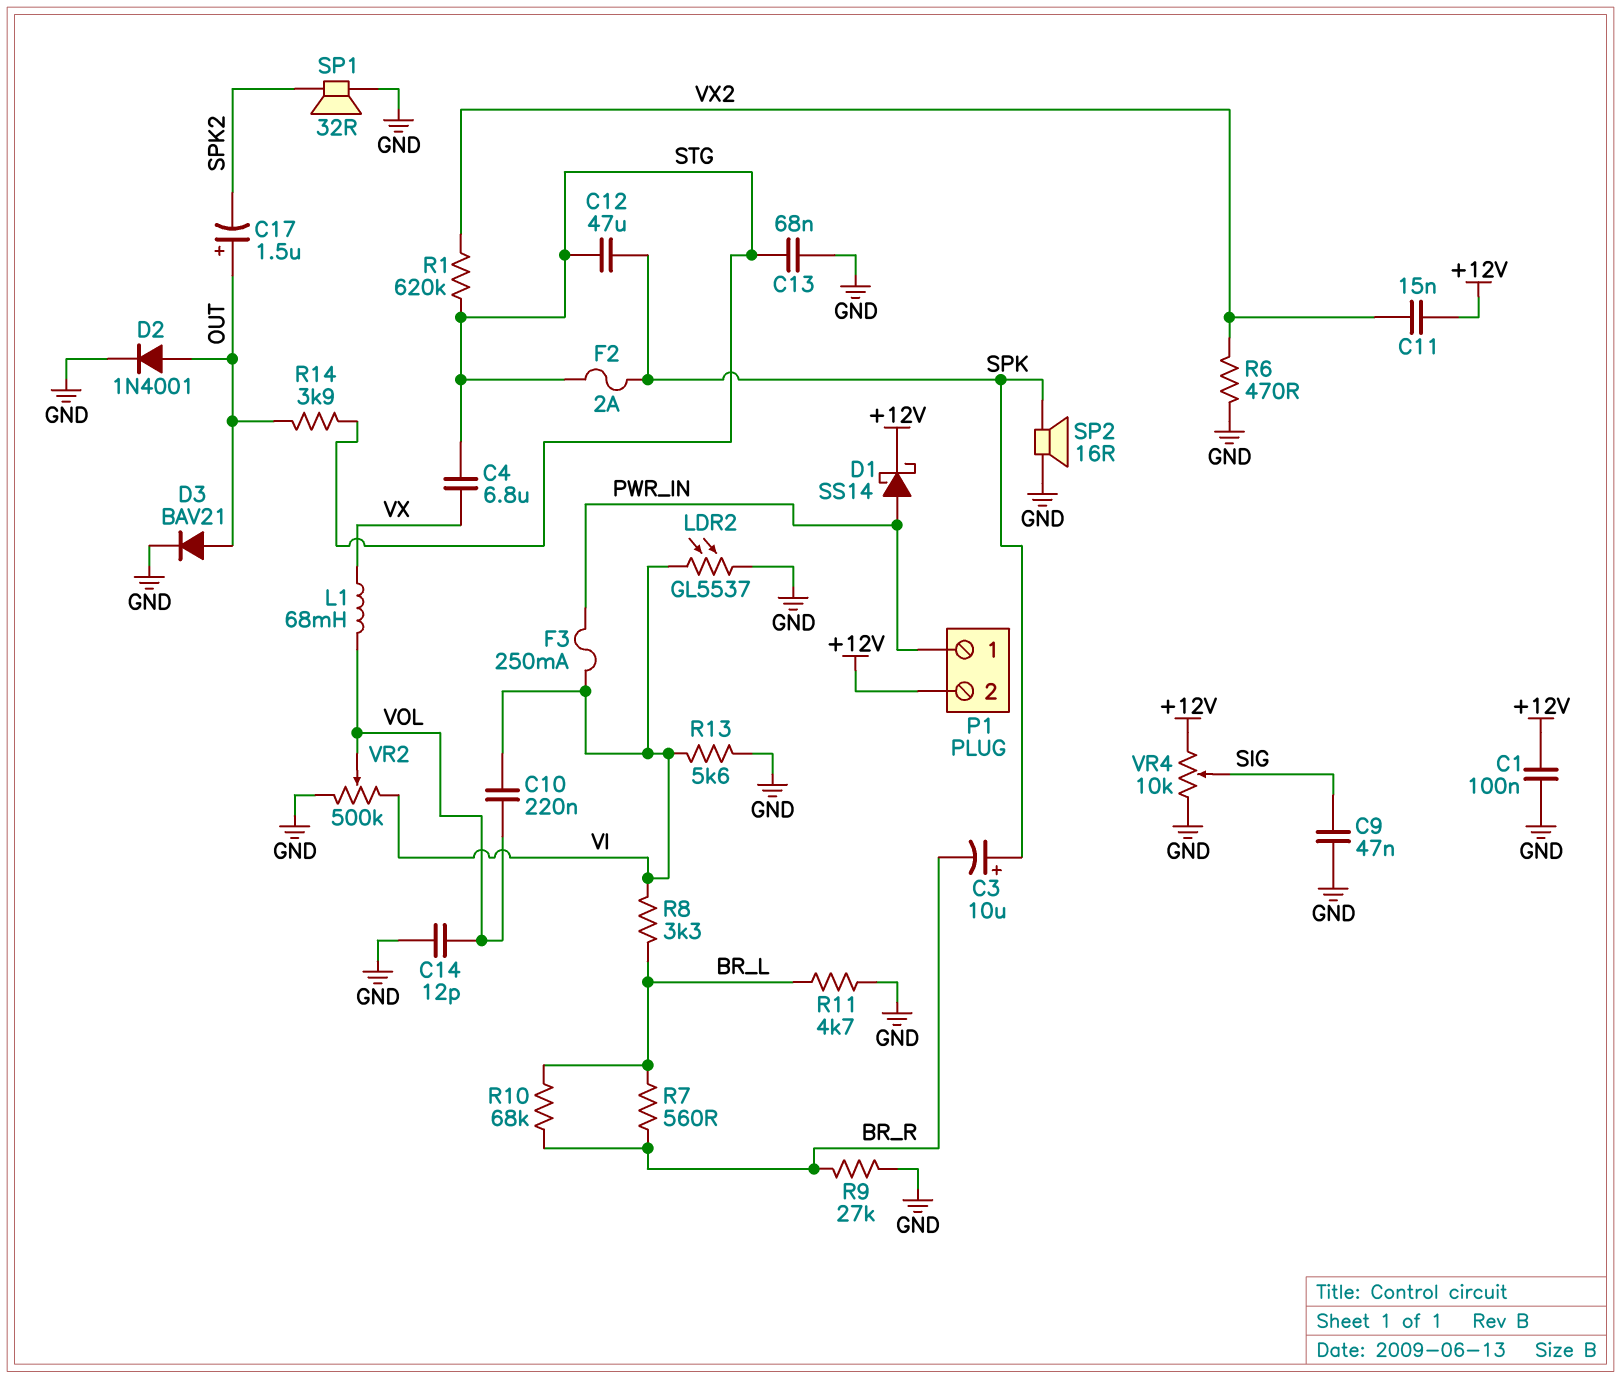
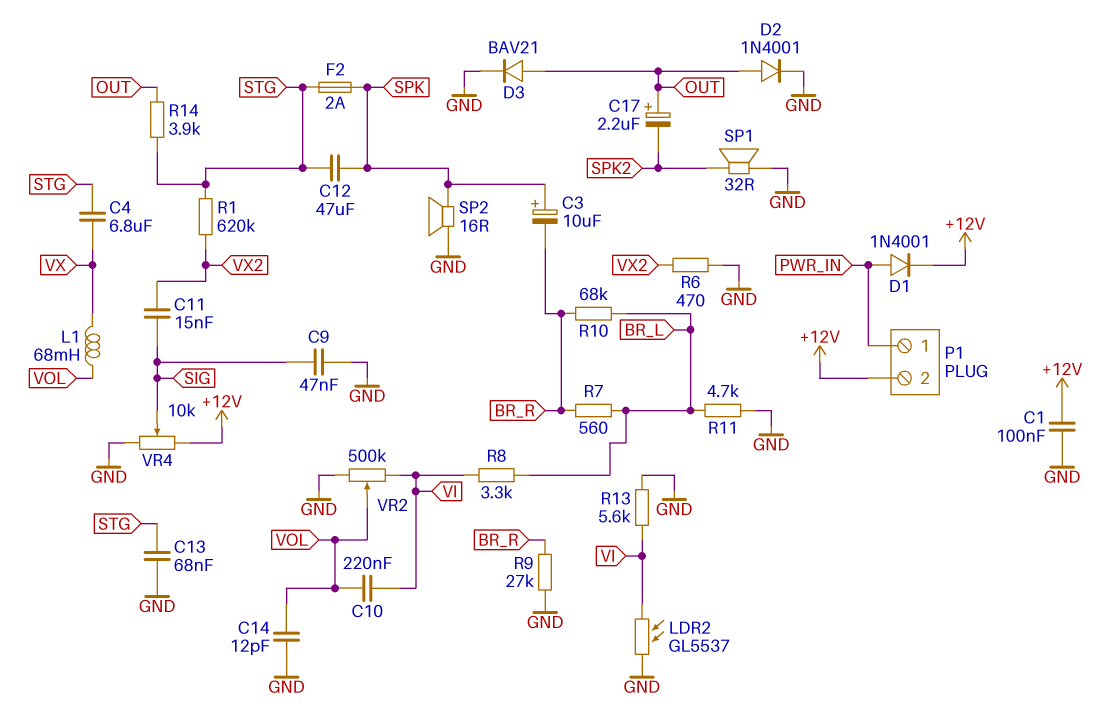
C11: 15nF (+12V, VX2) -> 15nF (SIG, VX2)
C17: 1.5uF (plus OUT, minus SPK2) -> 2.2uF (plus OUT, minus SPK2)
D1: schottky SS14 (A PWR_IN, K +12V) -> diode 1N4001 (A PWR_IN, K +12V)
F3: 250mA (PWR_IN, VI) -> none

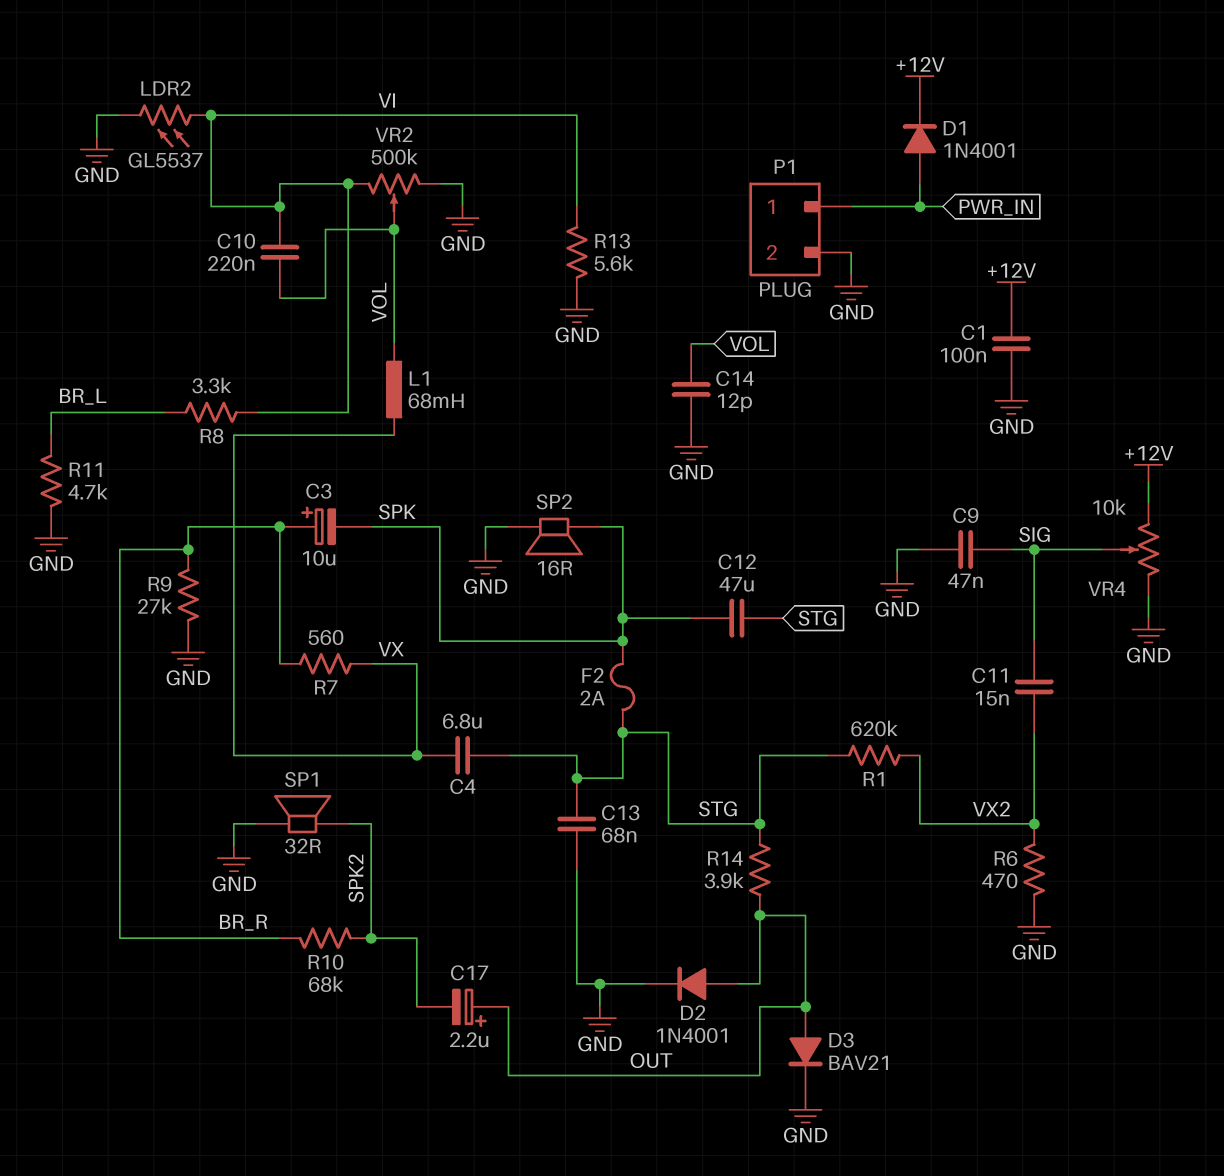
C3: 10uF (plus SPK, minus BR_R) -> 10uF (plus BR_R, minus SPK)
P1 pin 2: +12V -> GND
R7: 560 (BR_L, BR_R) -> 560 (BR_R, VX)
R10: 68k (BR_L, BR_R) -> 68k (BR_R, SPK2)

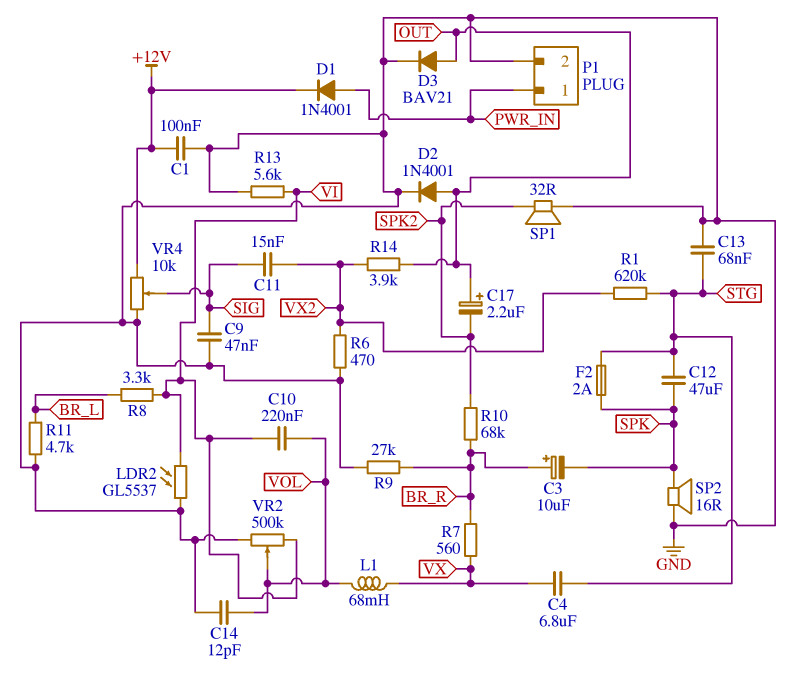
R14: 3.9k (OUT, STG) -> 3.9k (OUT, VX2)

